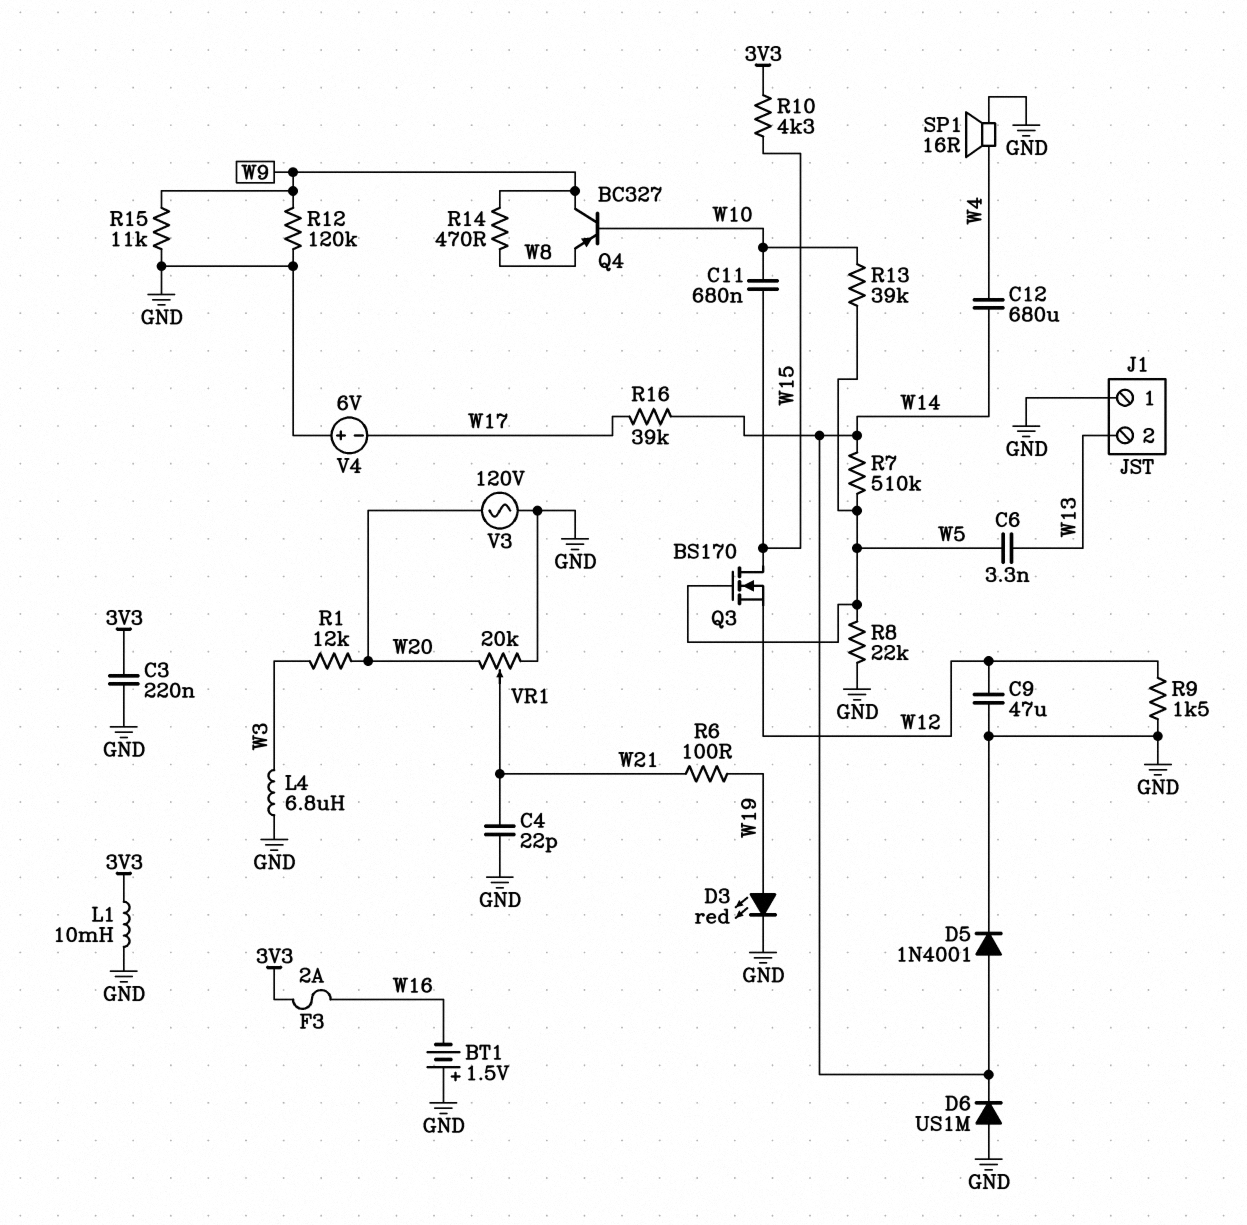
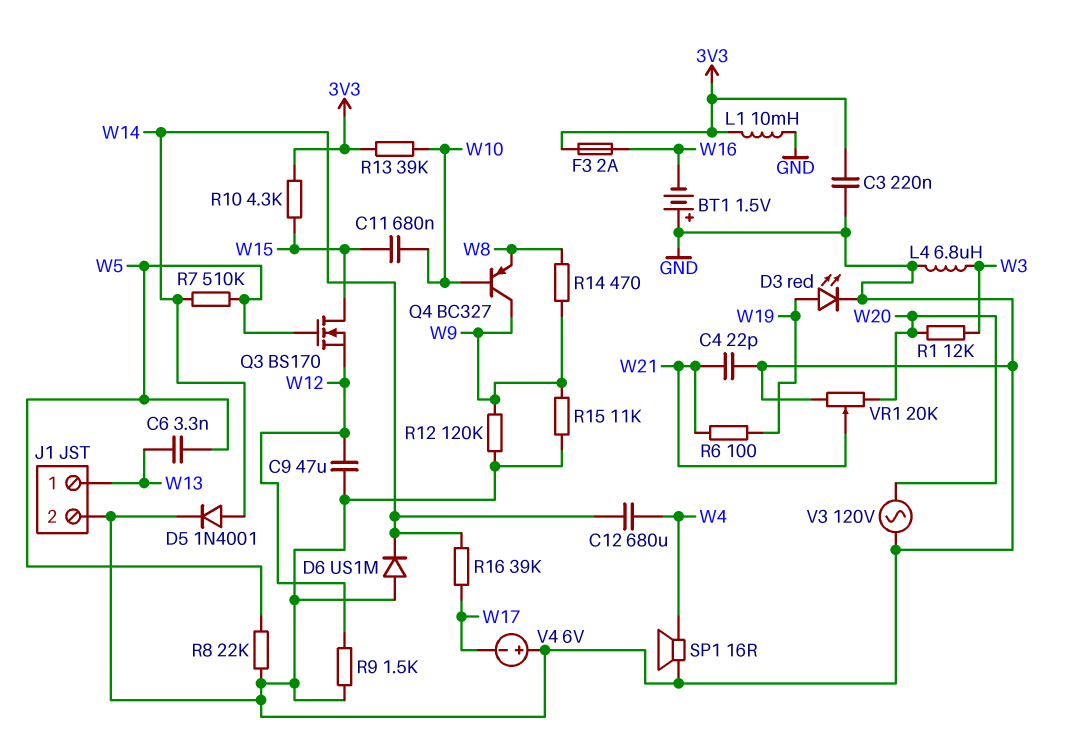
J1 pin 1: GND -> W13
J1 pin 2: W13 -> GND
R13: 39k (W5, W10) -> 39k (3V3, W10)

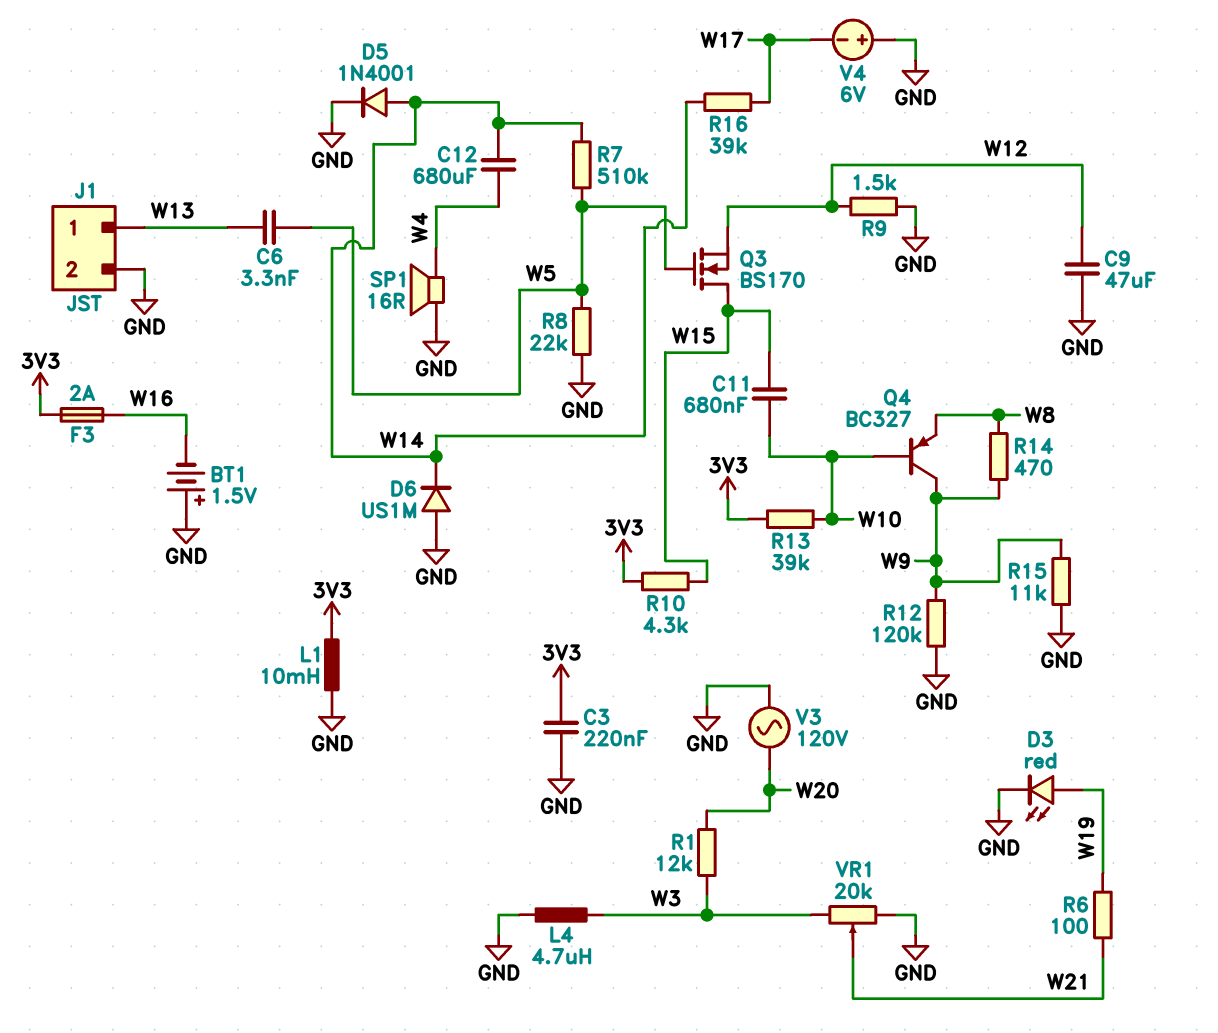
C4: 22pF (GND, W21) -> none
L4: 6.8uH (GND, W3) -> 4.7uH (GND, W3)
VR1: 20k (GND, W20, wiper W21) -> 20k (GND, W3, wiper W21)

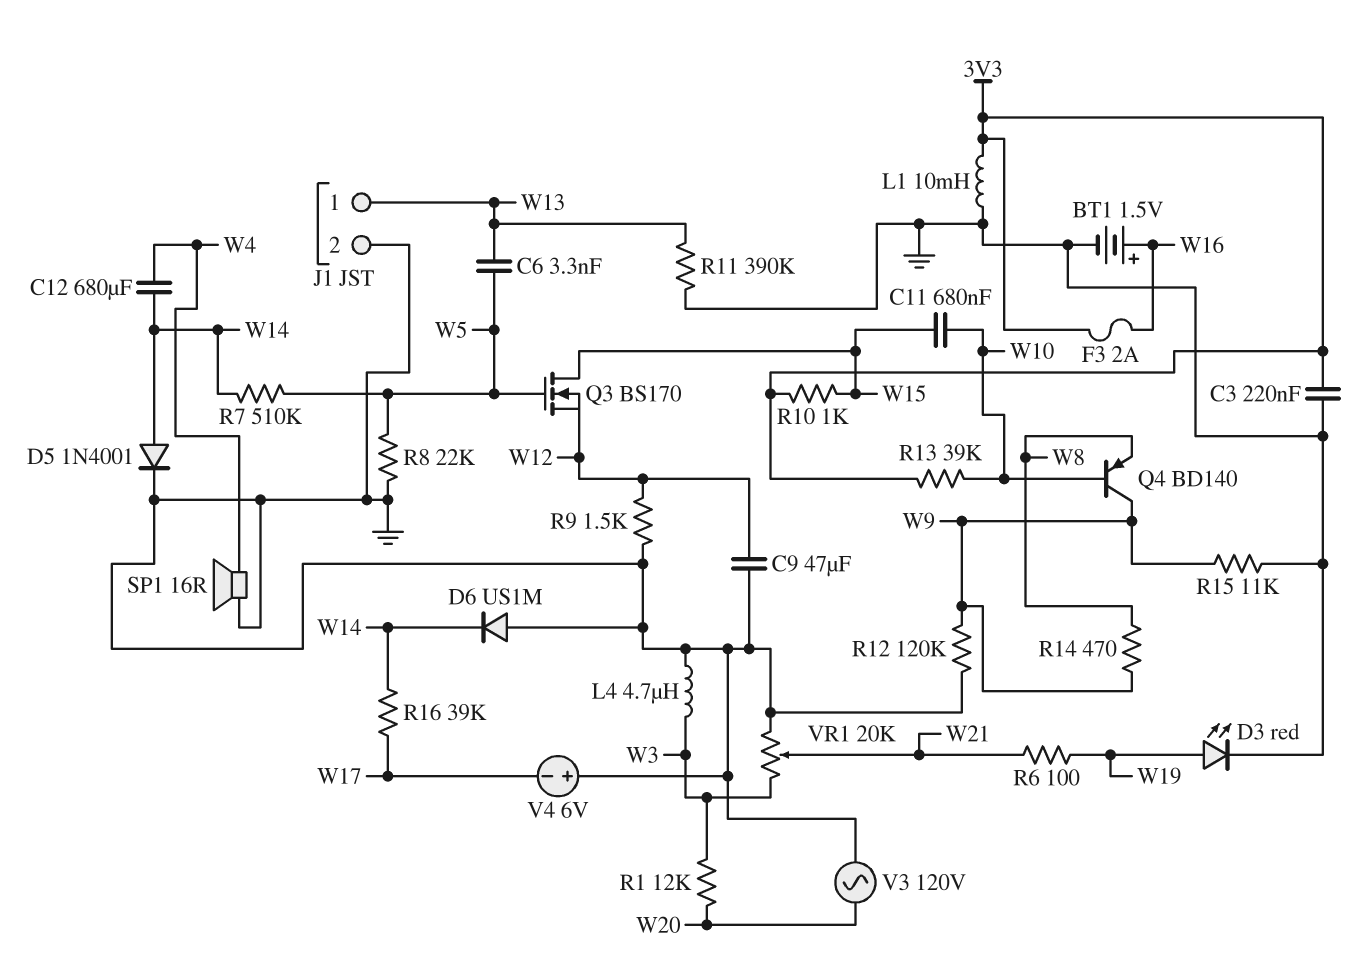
BT1: 1.5V (plus GND, minus W16) -> 1.5V (plus W16, minus GND)
Q4: PNP BC327 (B W10, C W9, E W8) -> PNP BD140 (B W10, C W9, E W8)
R10: 4.3k (3V3, W15) -> 1k (3V3, W15)
R11: none -> 390k (GND, W13)

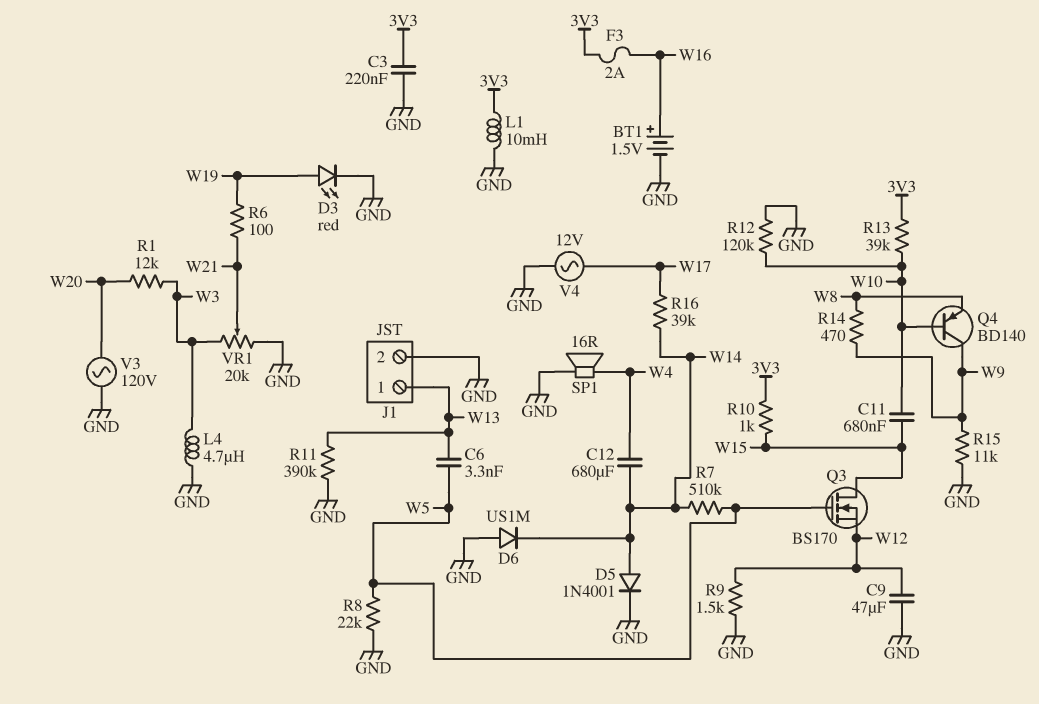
R12: 120k (GND, W9) -> 120k (GND, W10)
V4: 6V (plus GND, minus W17) -> AC 12V (GND, W17)

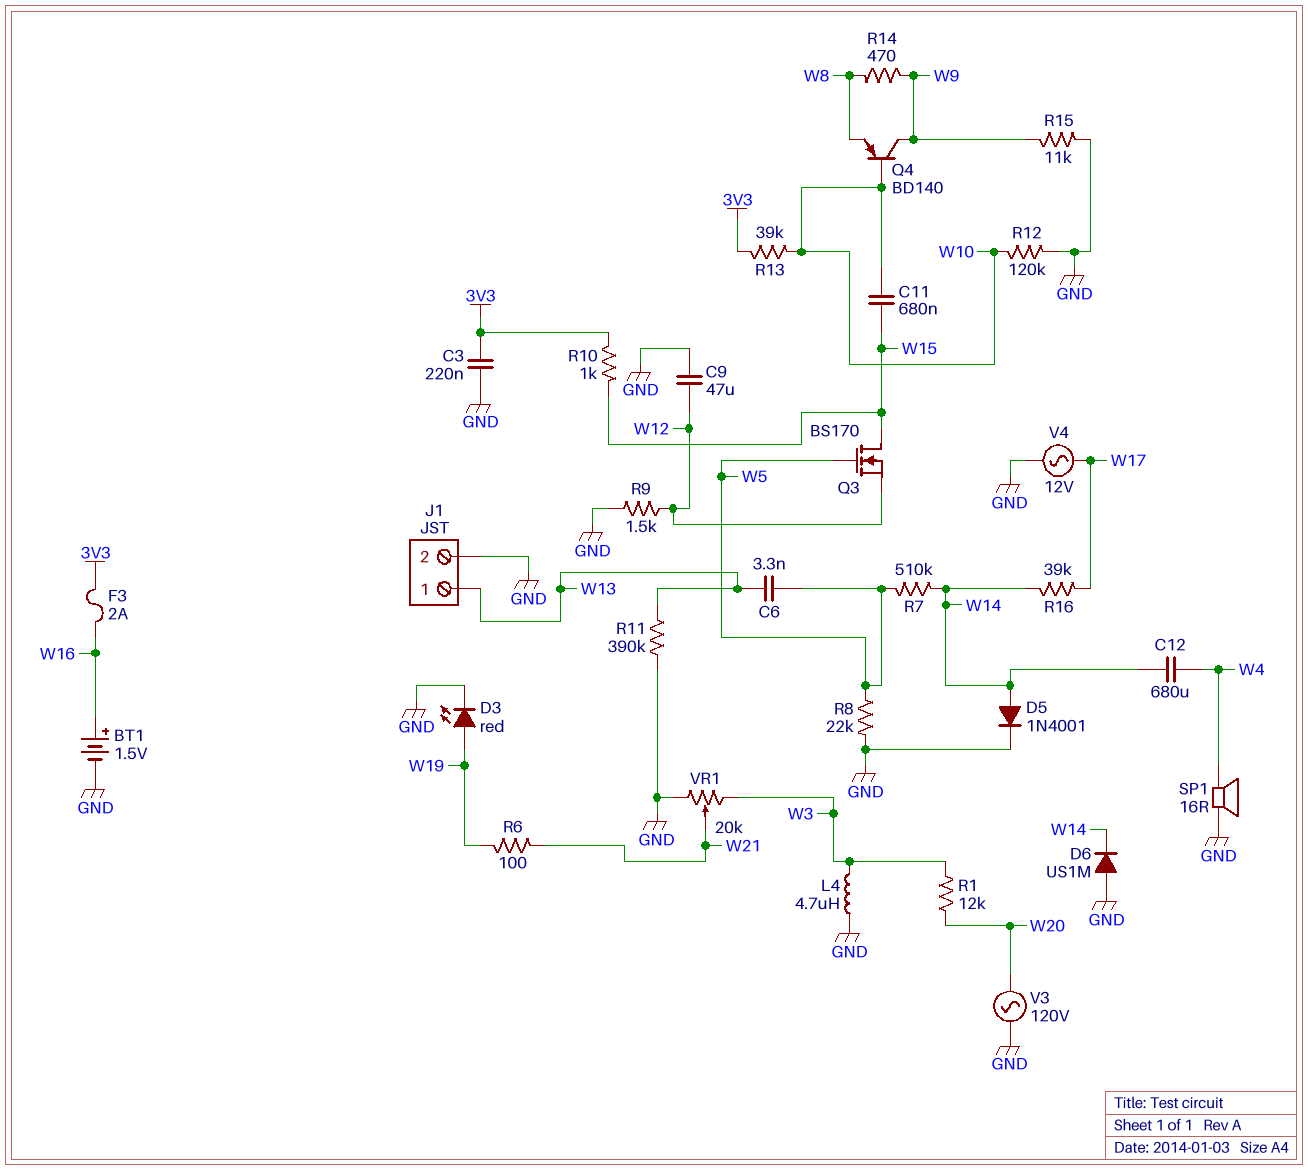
L1: 10mH (3V3, GND) -> none

